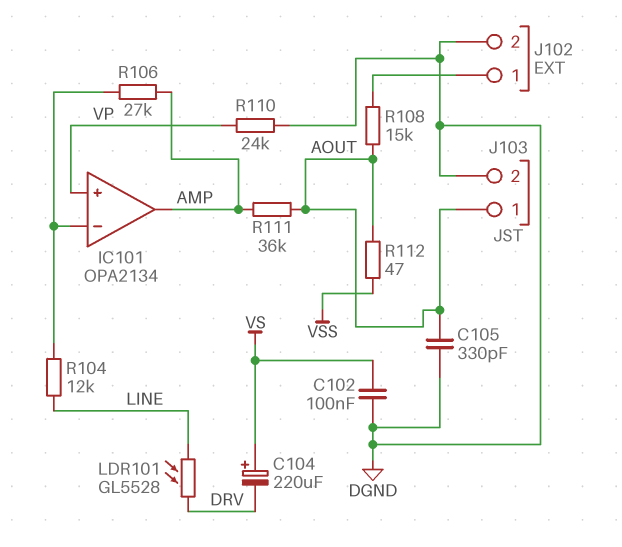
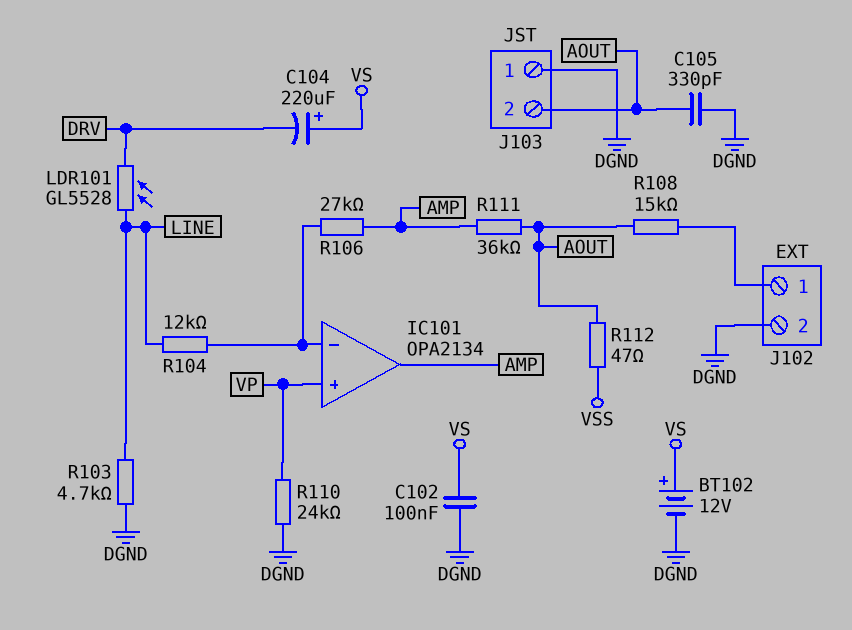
BT102: none -> 12V (plus VS, minus DGND)
J103 pin 1: AOUT -> DGND
J103 pin 2: DGND -> AOUT
R103: none -> 4.7k (DGND, LINE)

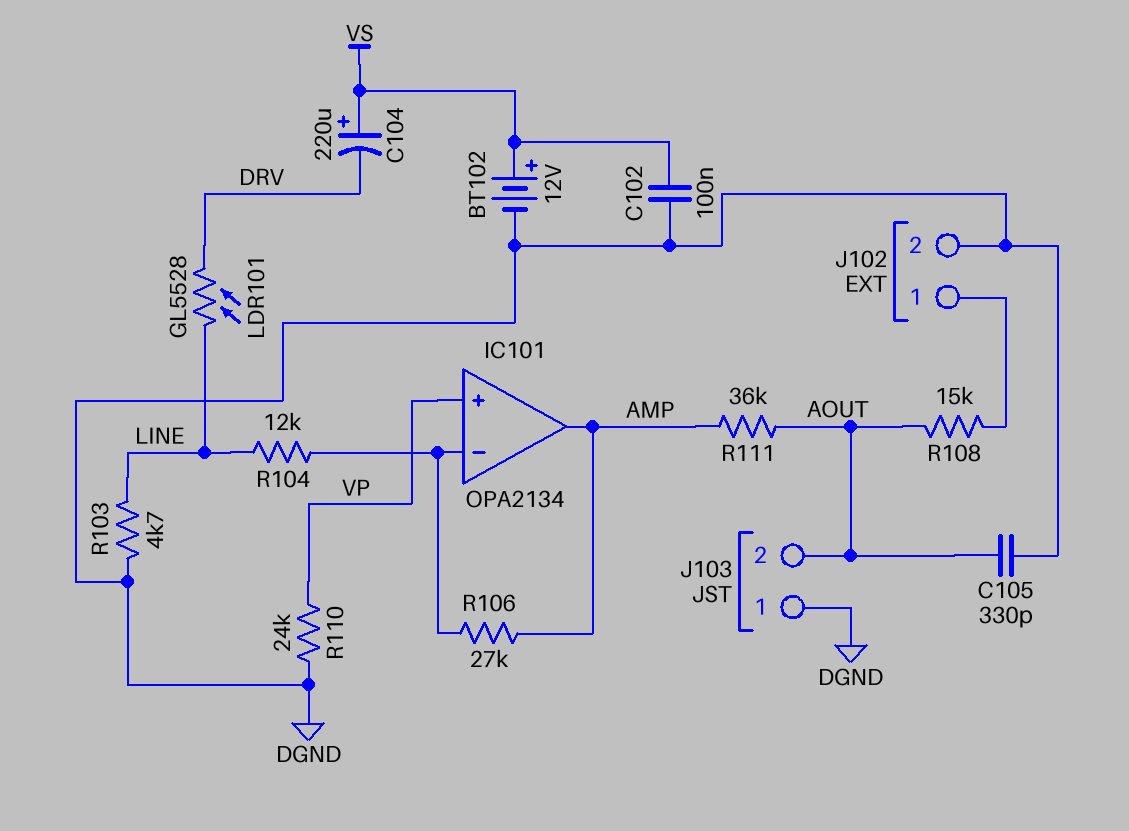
R112: 47 (AOUT, VSS) -> none

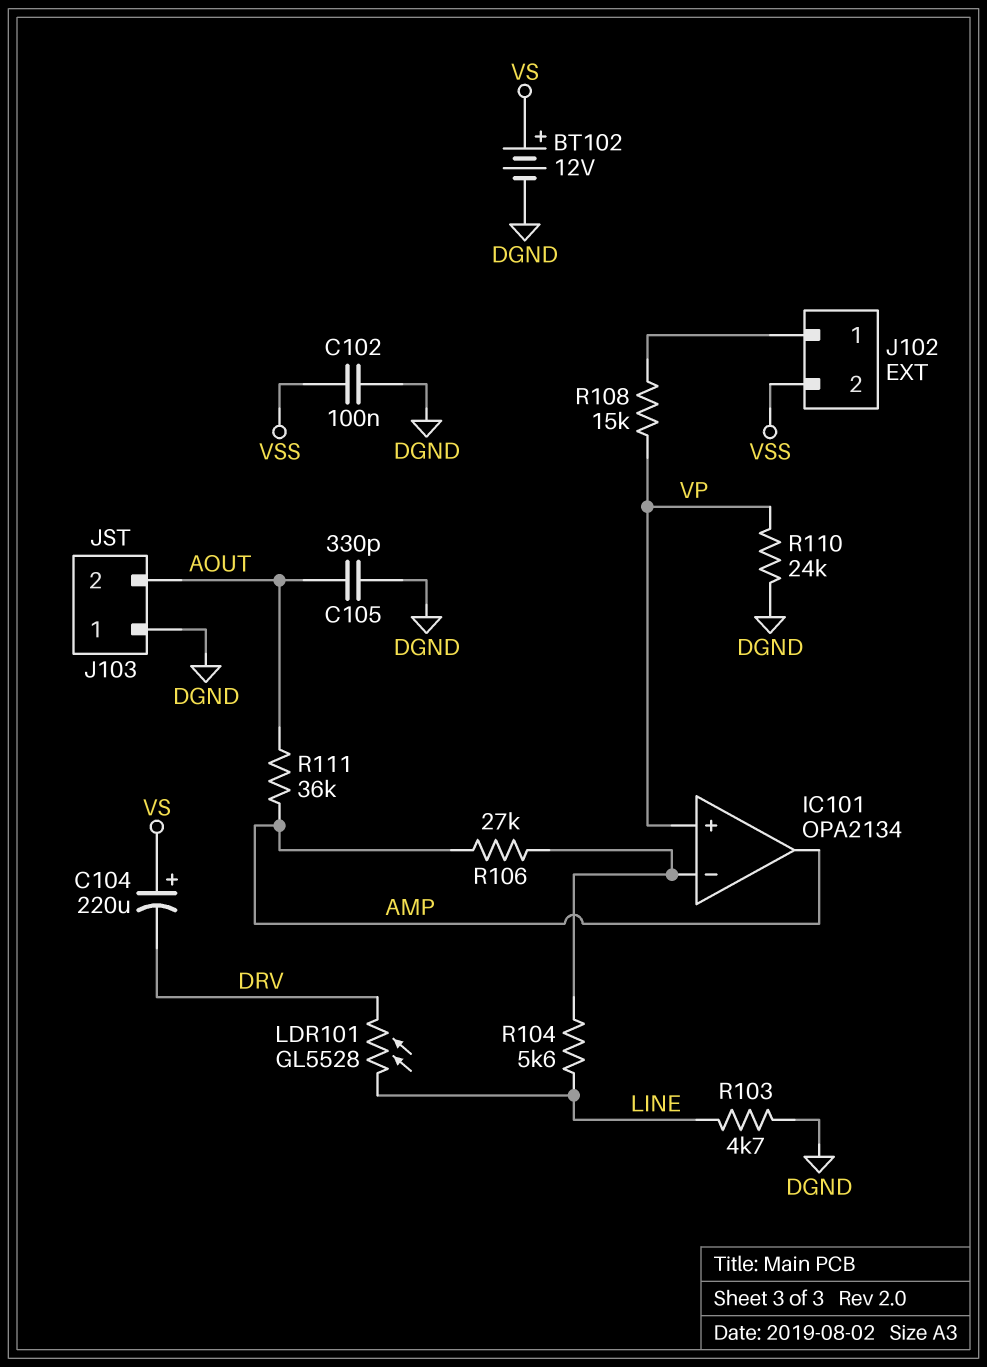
C102: 100nF (DGND, VS) -> 100nF (DGND, VSS)
J102 pin 2: DGND -> VSS
R104: 12k (IC101/in-, LINE) -> 5.6k (IC101/in-, LINE)
R108: 15k (AOUT, J102/1) -> 15k (J102/1, VP)

